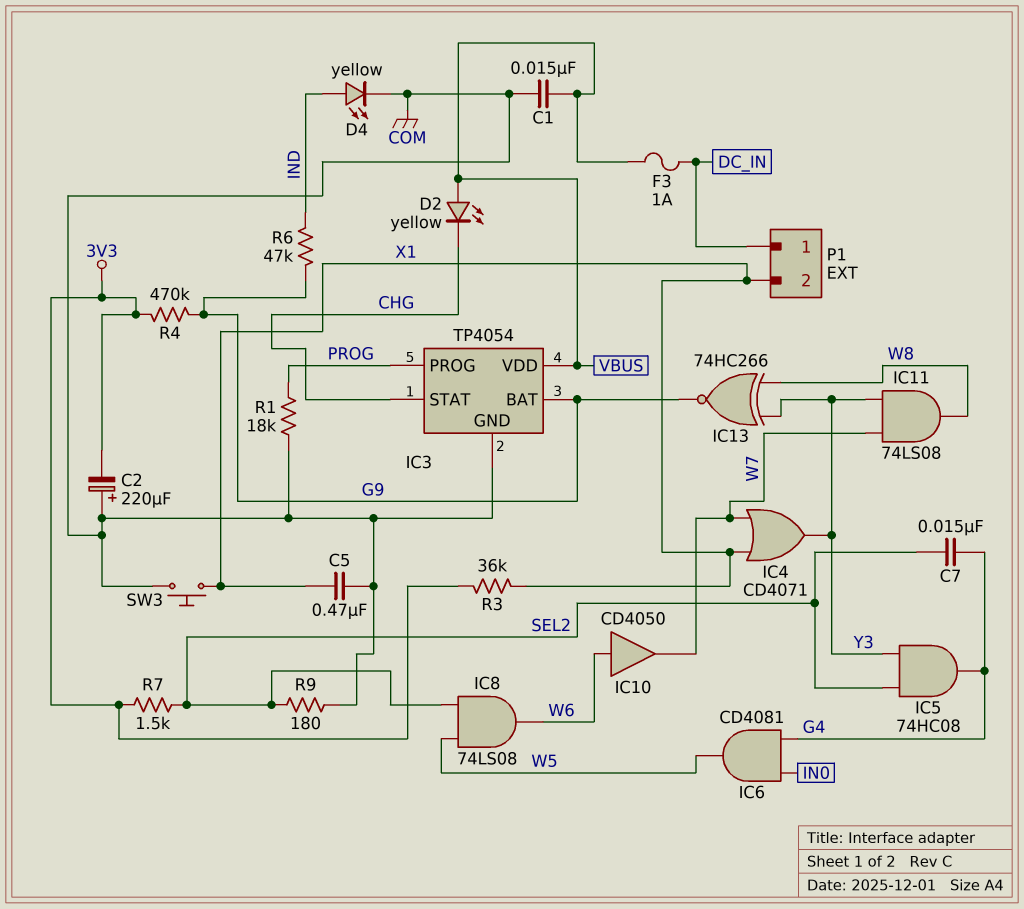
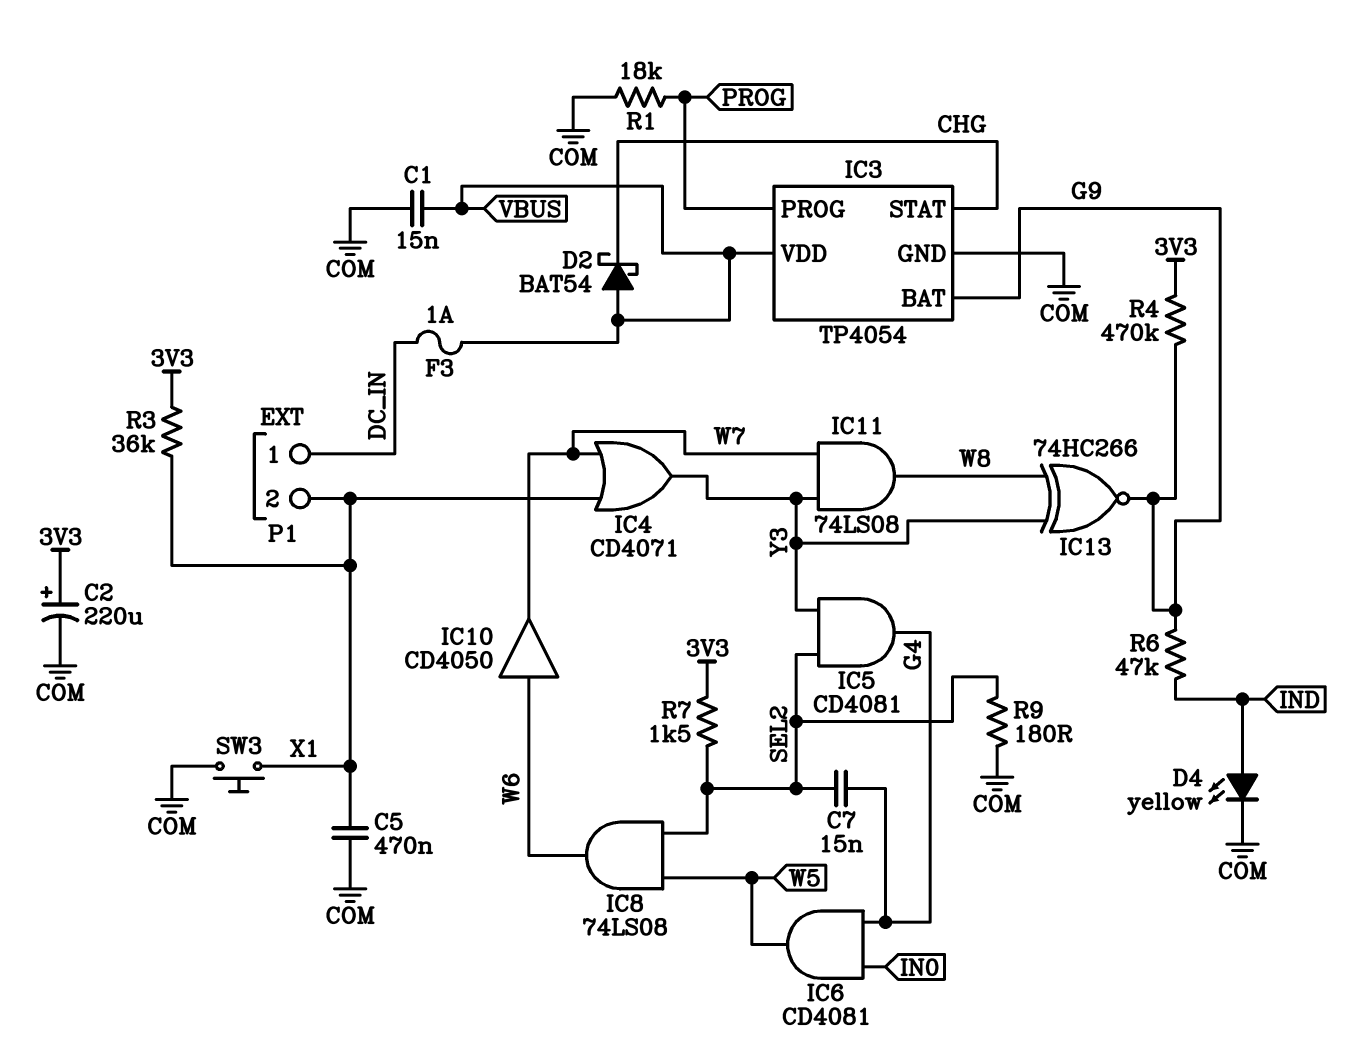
C2: 220uF (plus COM, minus 3V3) -> 220uF (plus 3V3, minus COM)
D2: LED yellow (A VBUS, K CHG) -> schottky BAT54 (A VBUS, K CHG)
IC5: AND 74HC08 (in SEL2, in Y3, out G4) -> AND CD4081 (in SEL2, in Y3, out G4)

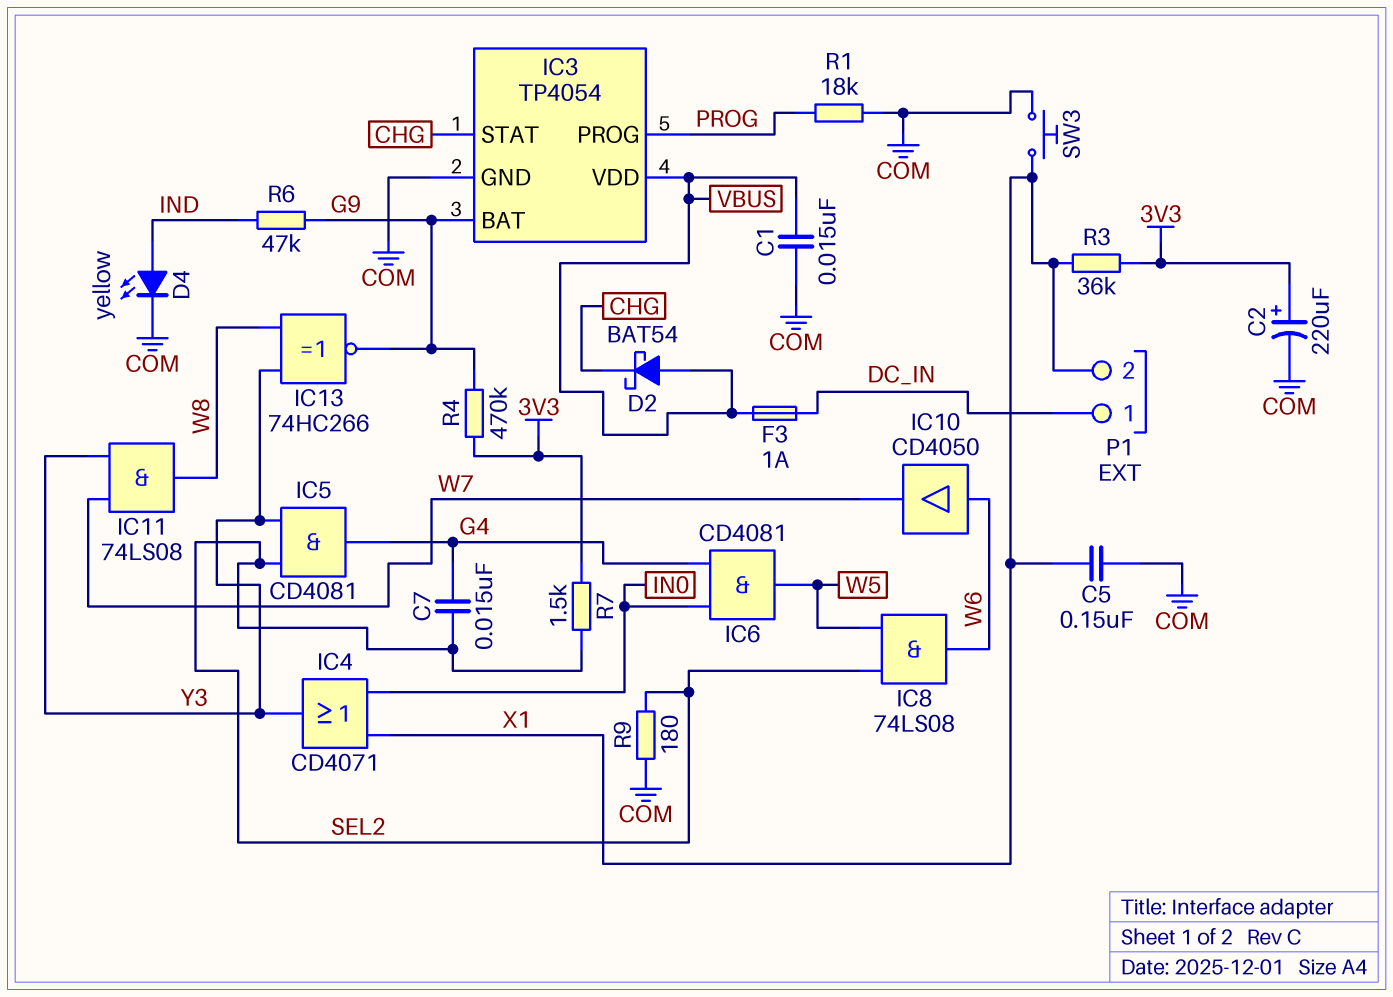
C5: 470nF (COM, X1) -> 150nF (COM, X1)
IC4: OR CD4071 (in W7, in X1, out Y3) -> OR CD4071 (in IN0, in X1, out Y3)

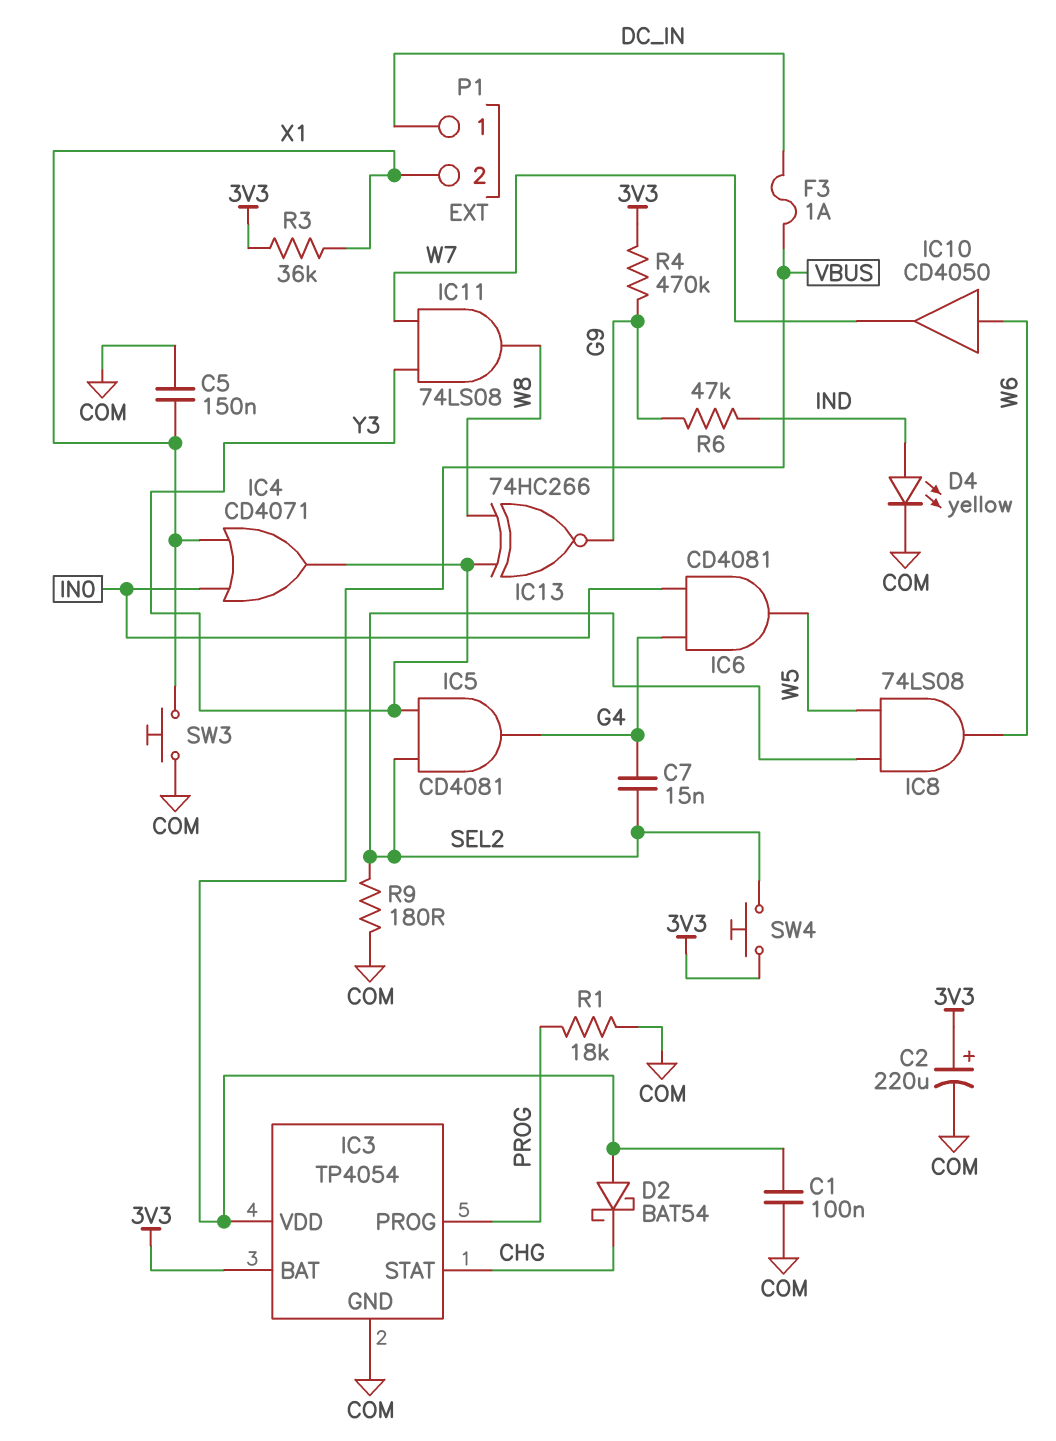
C1: 15nF (COM, VBUS) -> 100nF (COM, VBUS)
IC3 pin BAT: G9 -> 3V3
R7: 1.5k (3V3, SEL2) -> none
SW4: none -> button (3V3, SEL2)

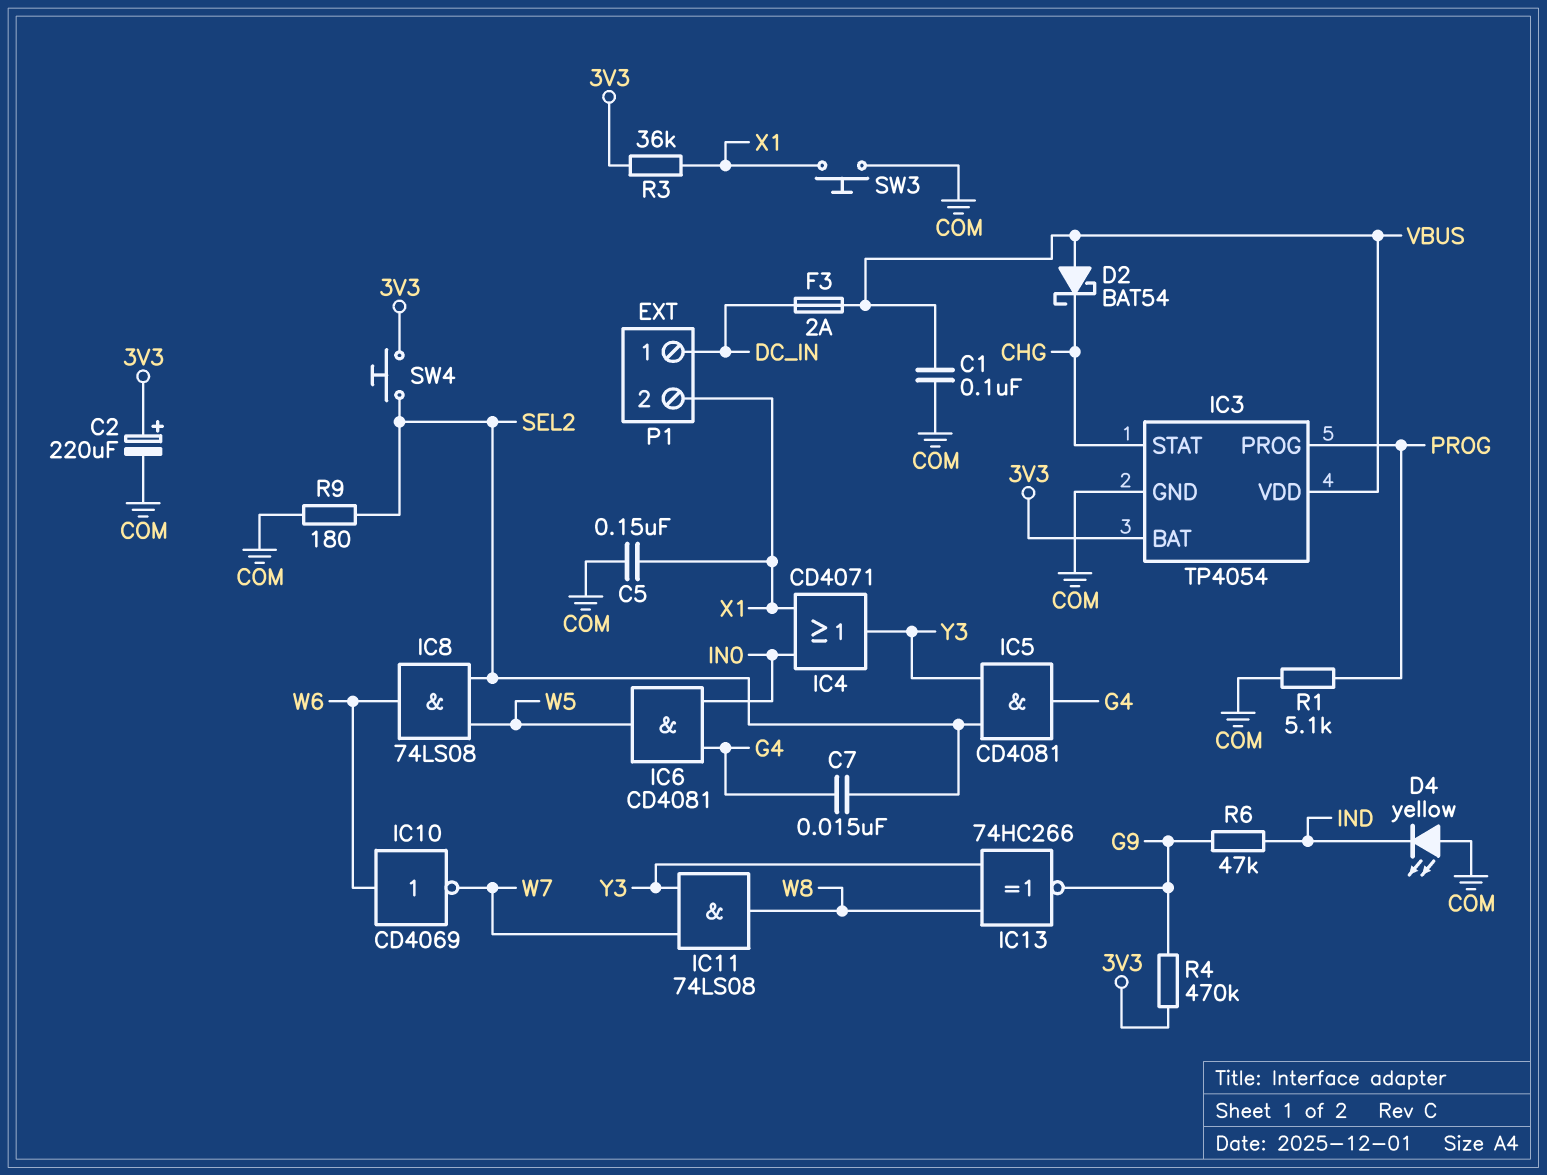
D4: LED yellow (A IND, K COM) -> LED yellow (A COM, K IND)
F3: 1A (DC_IN, VBUS) -> 2A (DC_IN, VBUS)
IC10: buffer CD4050 (in W6, out W7) -> NOT CD4069 (in W6, out W7)
R1: 18k (COM, PROG) -> 5.1k (COM, PROG)

